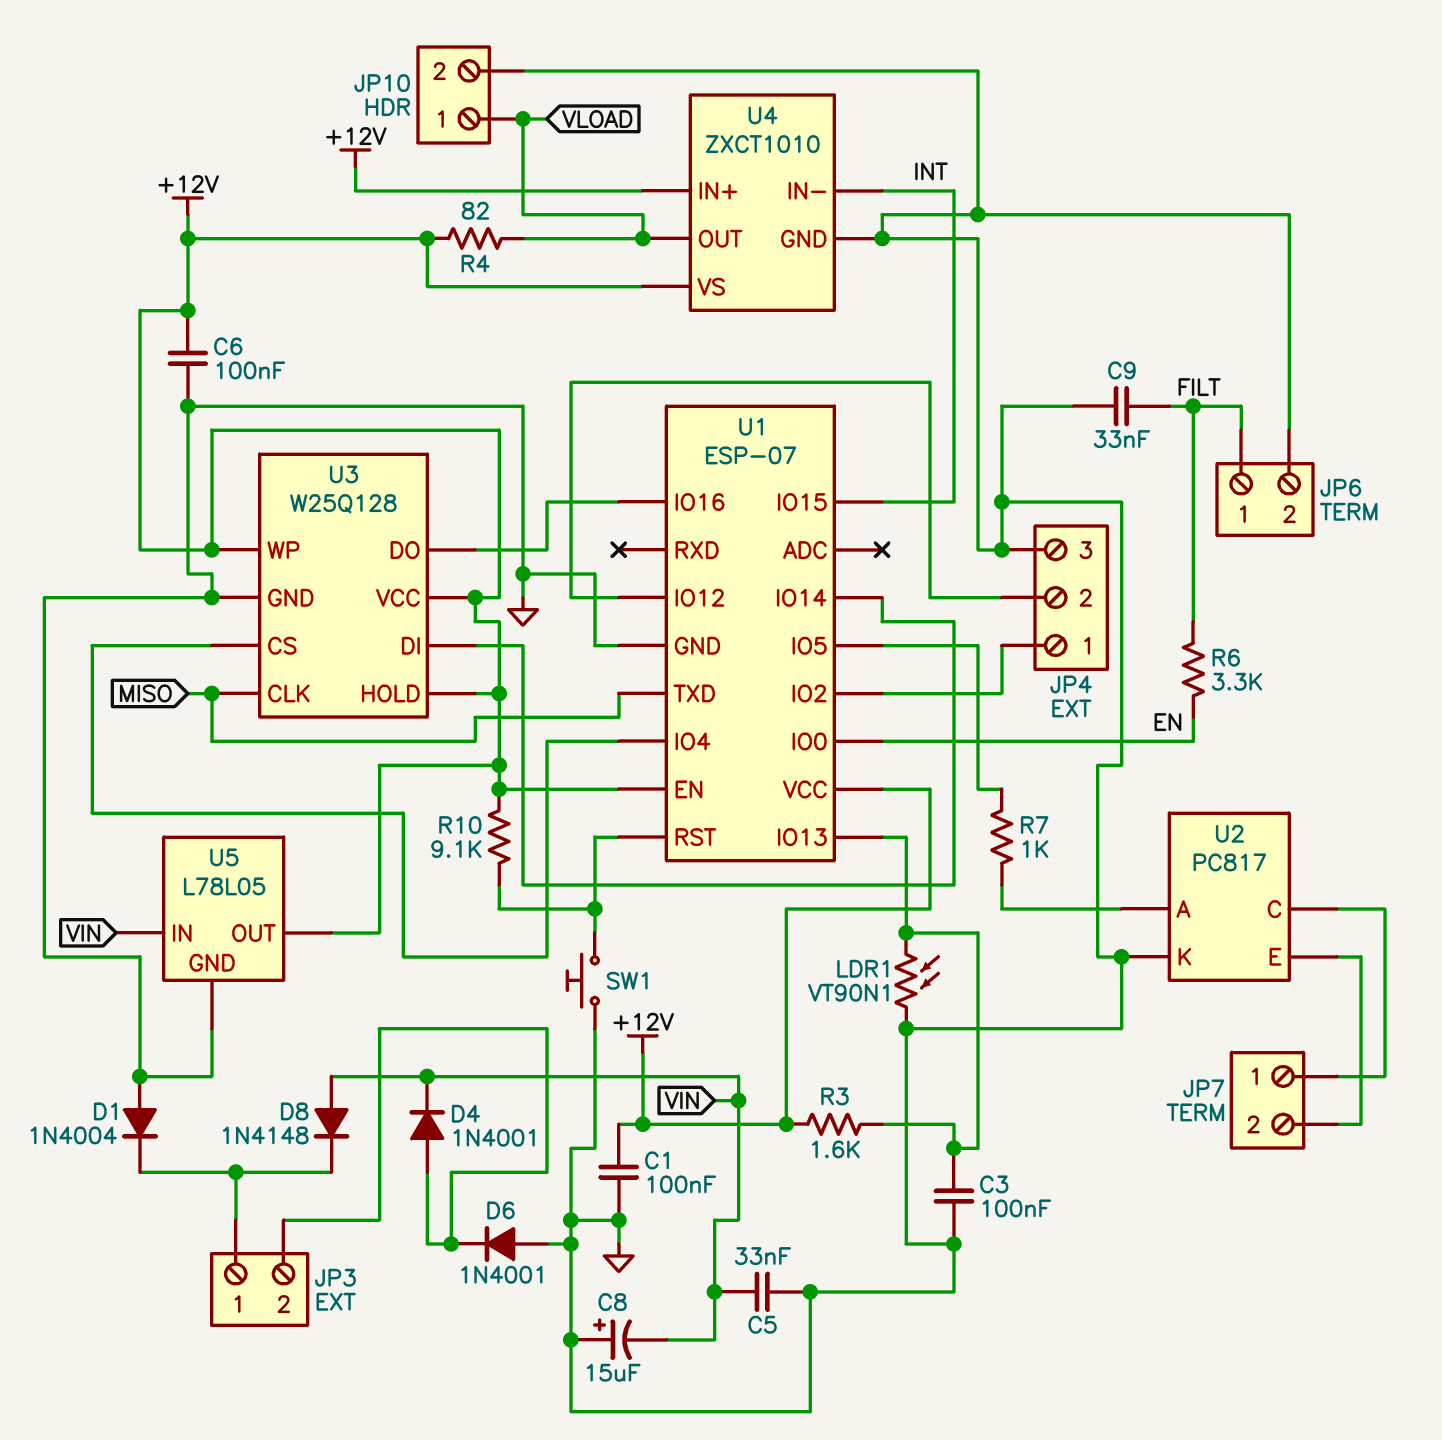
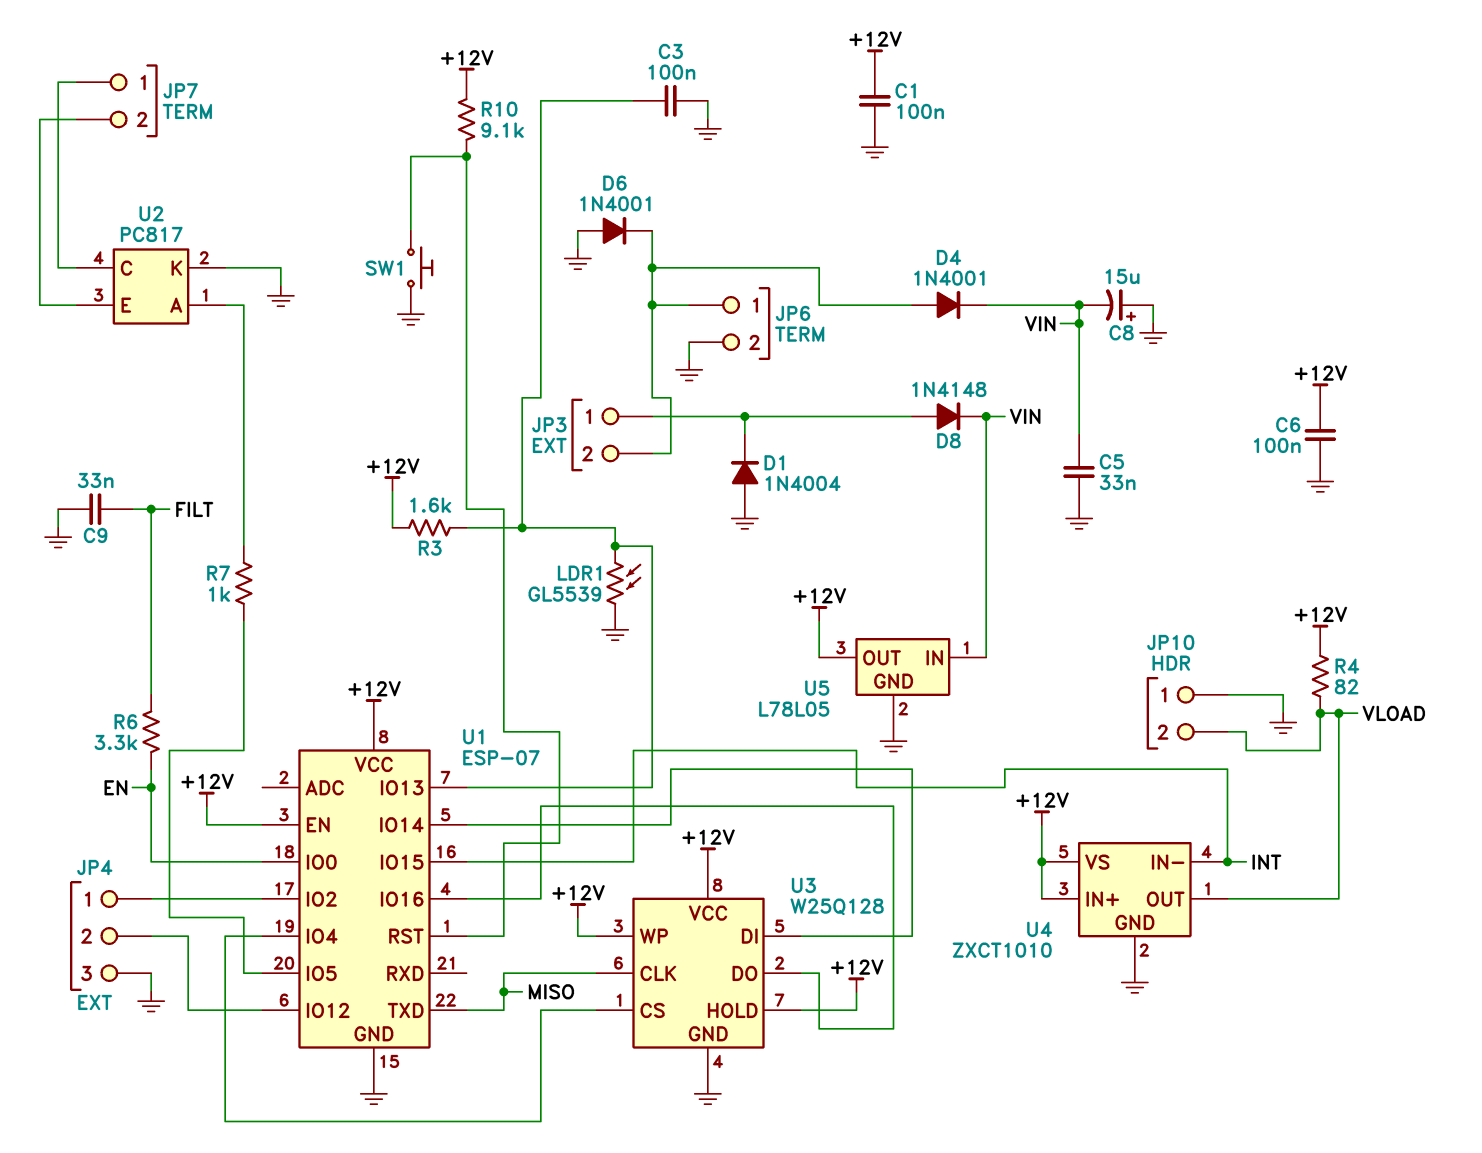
D8: diode 1N4148 (A VIN, K JP3/1) -> diode 1N4148 (A JP3/1, K VIN)
JP6 pin 1: FILT -> JP3/2
JP10 pin 1: VLOAD -> GND
JP10 pin 2: GND -> VLOAD
LDR1: VT90N1 (GND, U1/IO13) -> GL5539 (GND, U1/IO13)

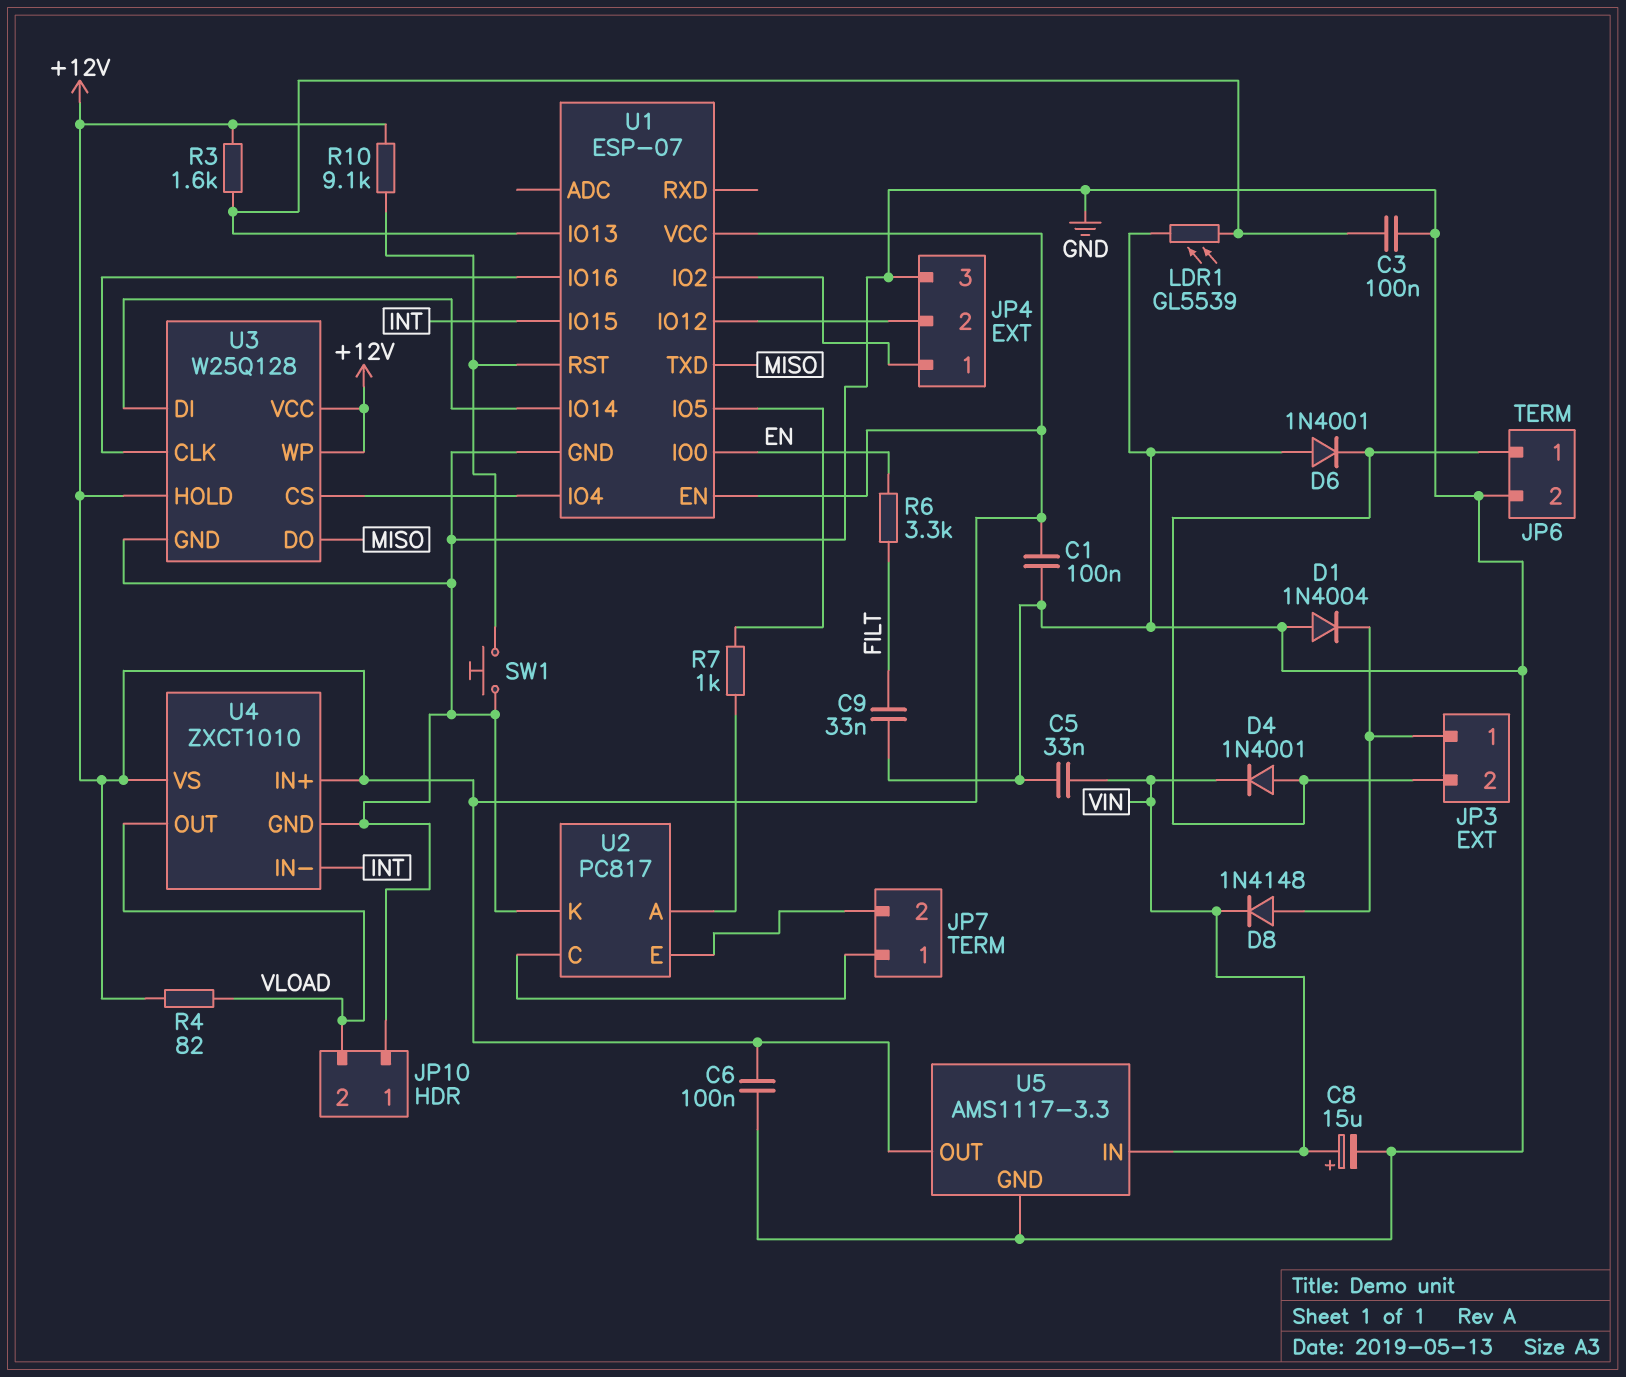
C8: 15uF (plus GND, minus VIN) -> 15uF (plus VIN, minus GND)
U3 pin CLK: MISO -> U1/IO16
U3 pin DO: U1/IO16 -> MISO
U5: L78L05 -> AMS1117-3.3

